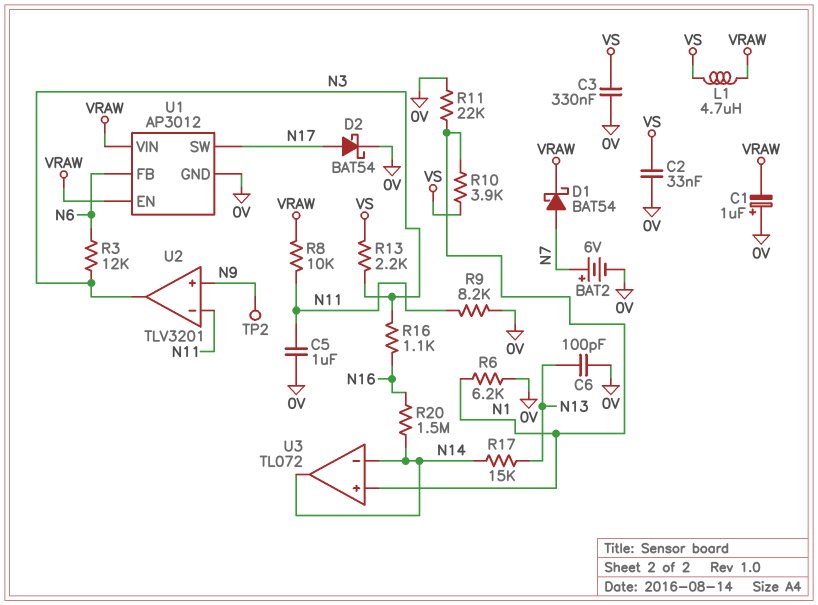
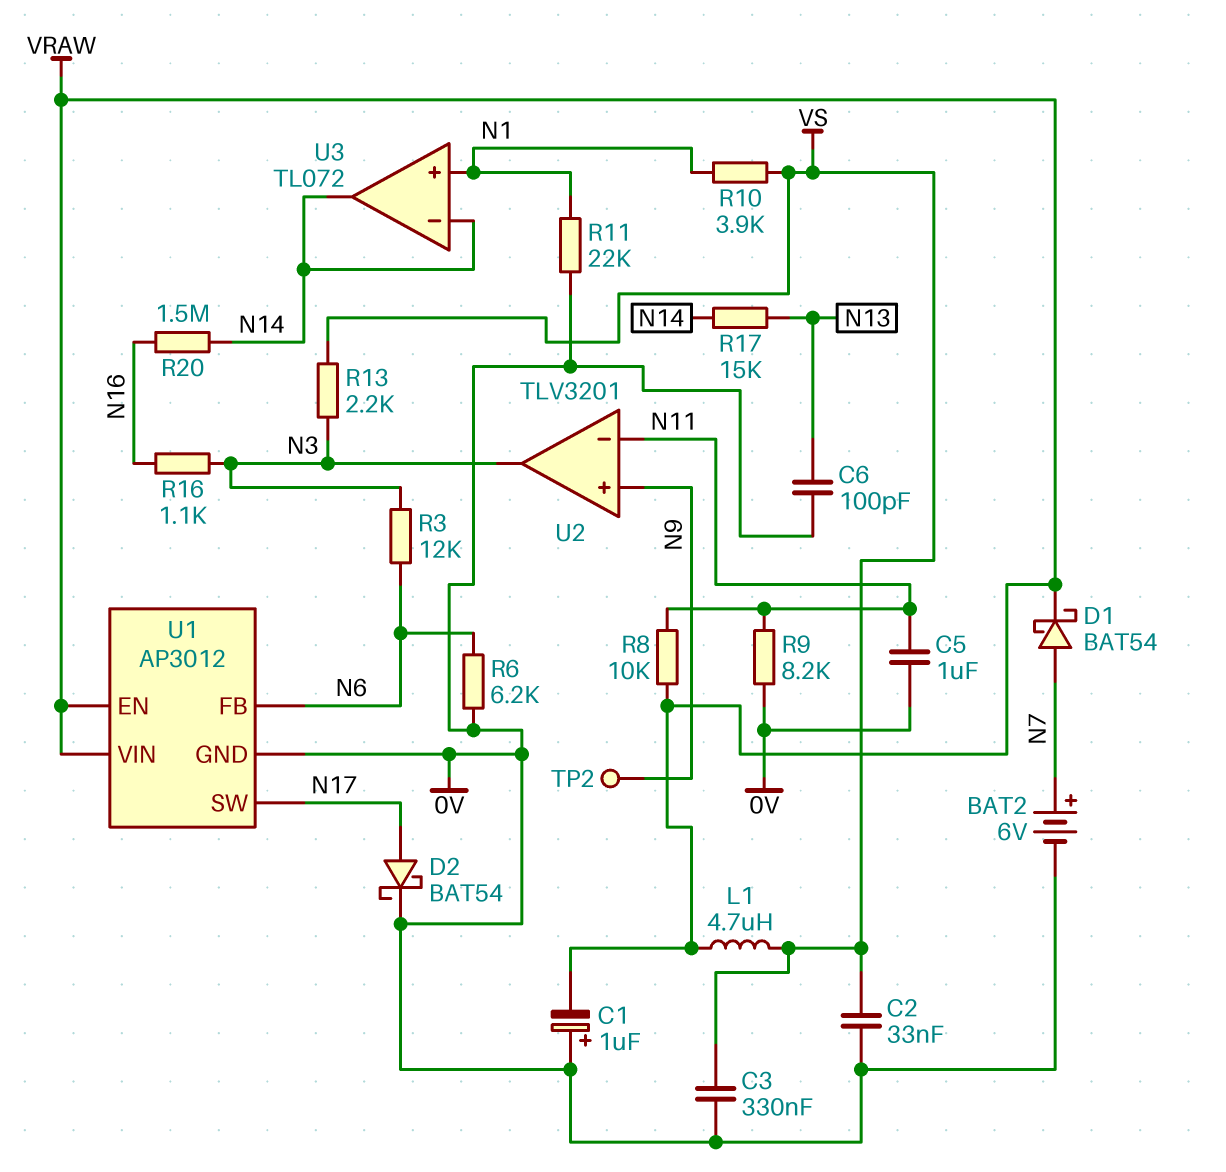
R6: 6.2k (0V, N1) -> 6.2k (0V, N6)

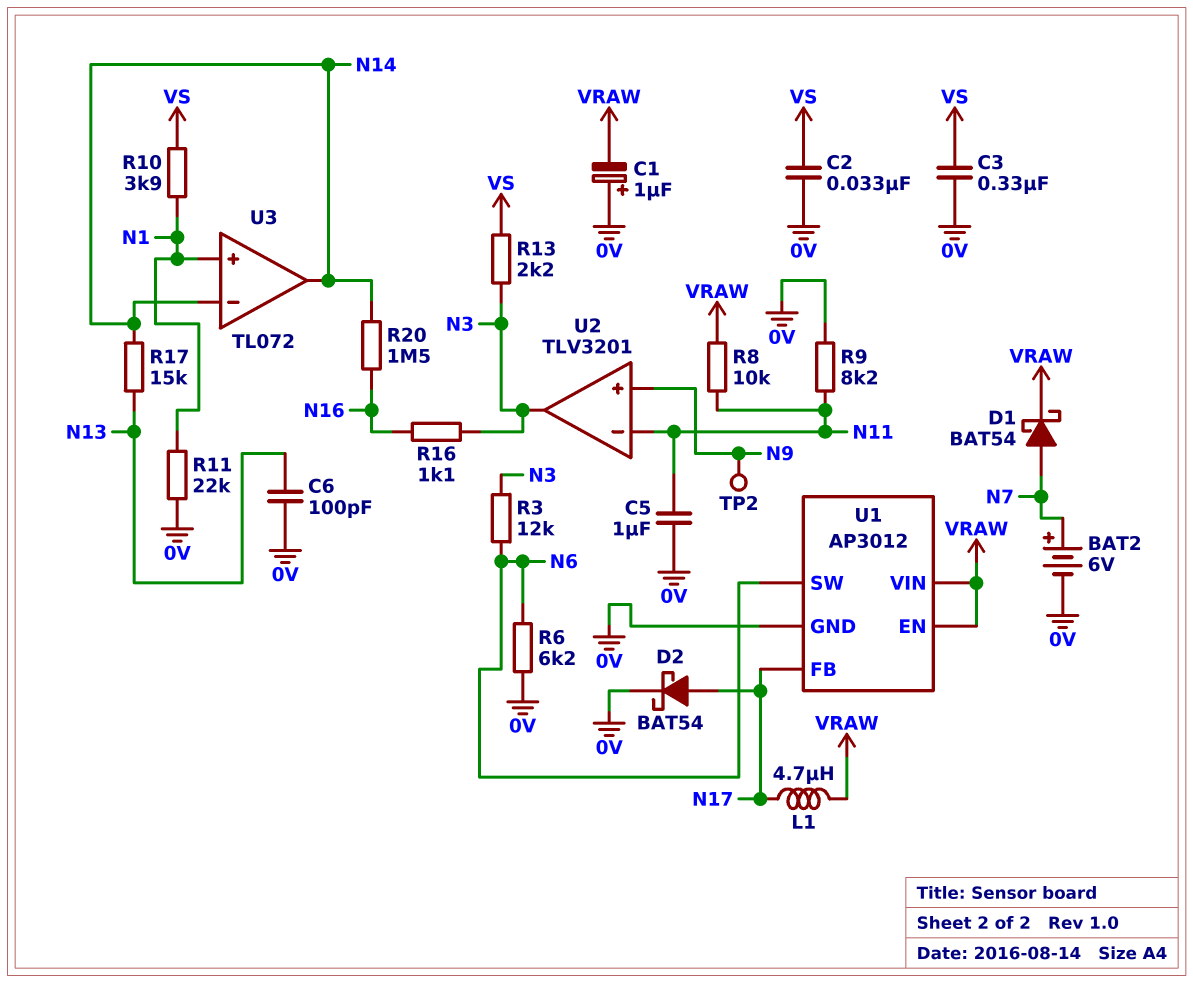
L1: 4.7uH (VRAW, VS) -> 4.7uH (N17, VRAW)
U1 pin FB: N6 -> N17
U1 pin SW: N17 -> N6

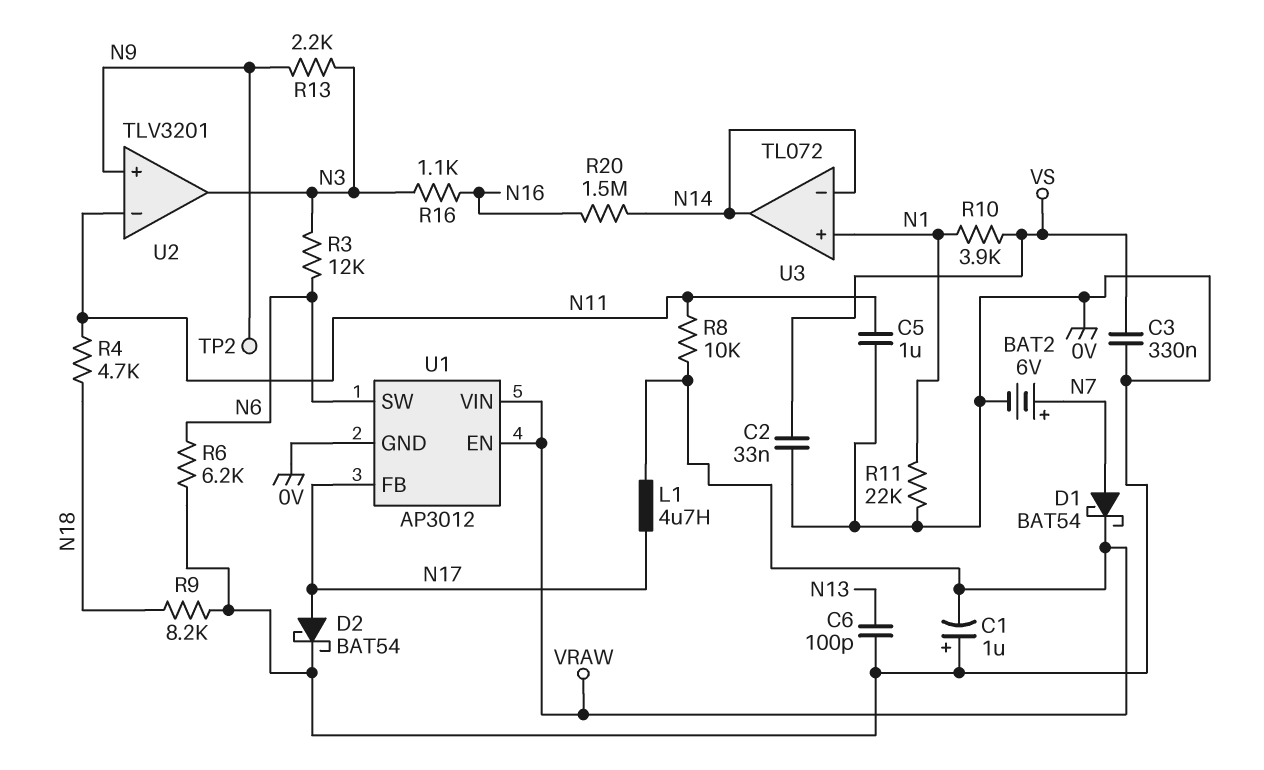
R4: none -> 4.7k (N11, N18)
R9: 8.2k (0V, N11) -> 8.2k (0V, N18)
R13: 2.2k (N3, VS) -> 2.2k (N3, N9)
R17: 15k (N13, N14) -> none

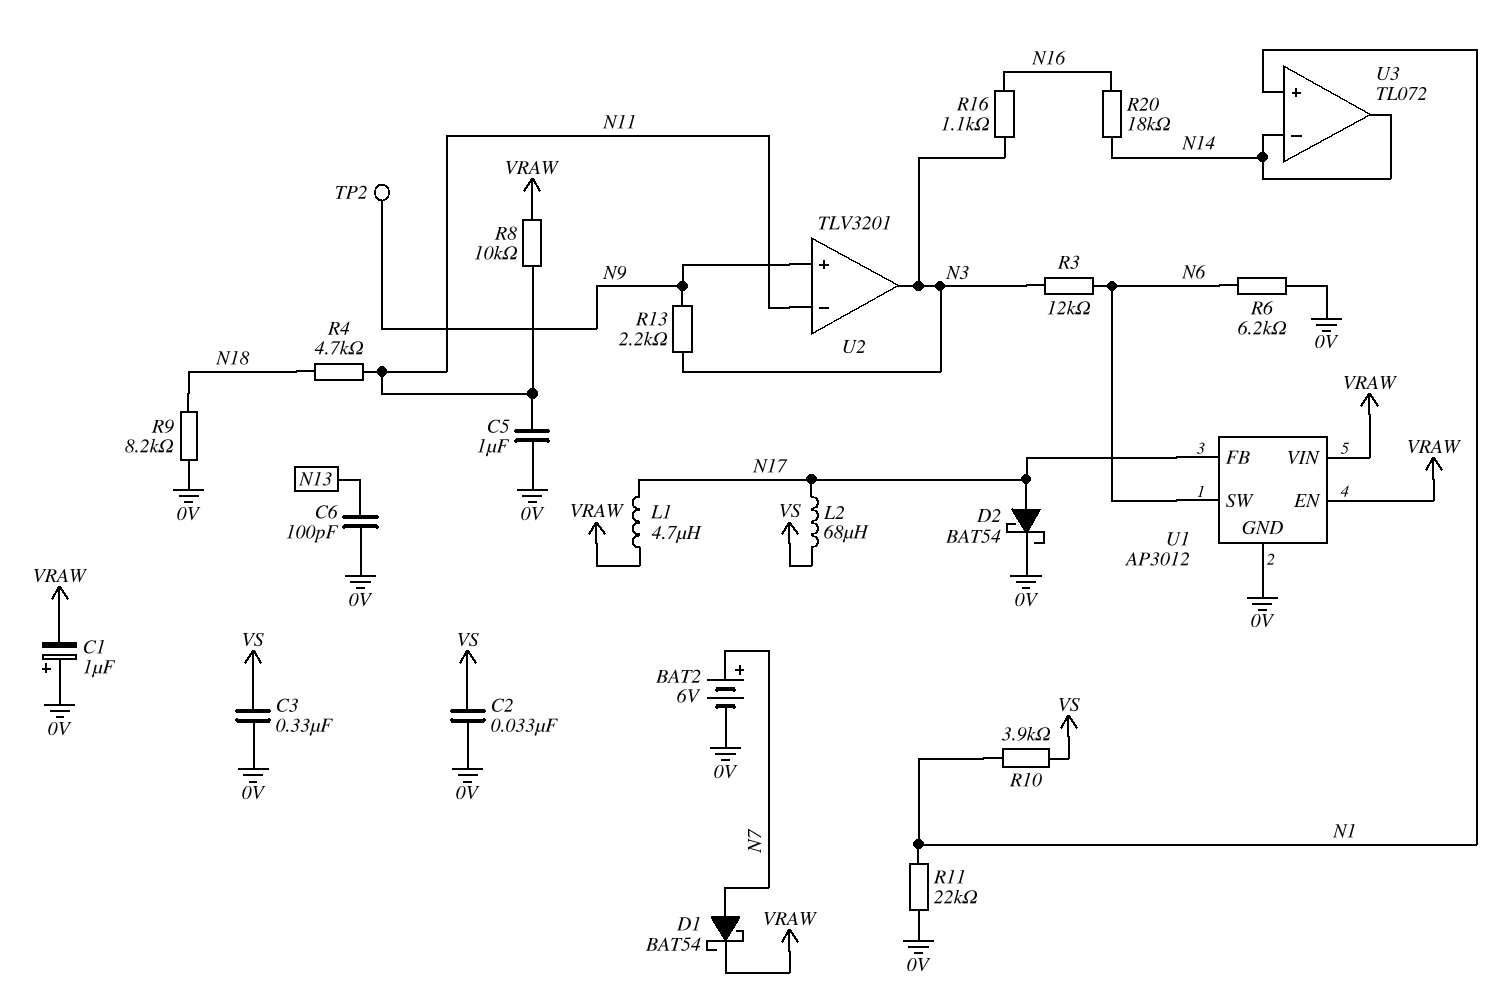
L2: none -> 68uH (N17, VS)
R20: 1.5M (N14, N16) -> 18k (N14, N16)

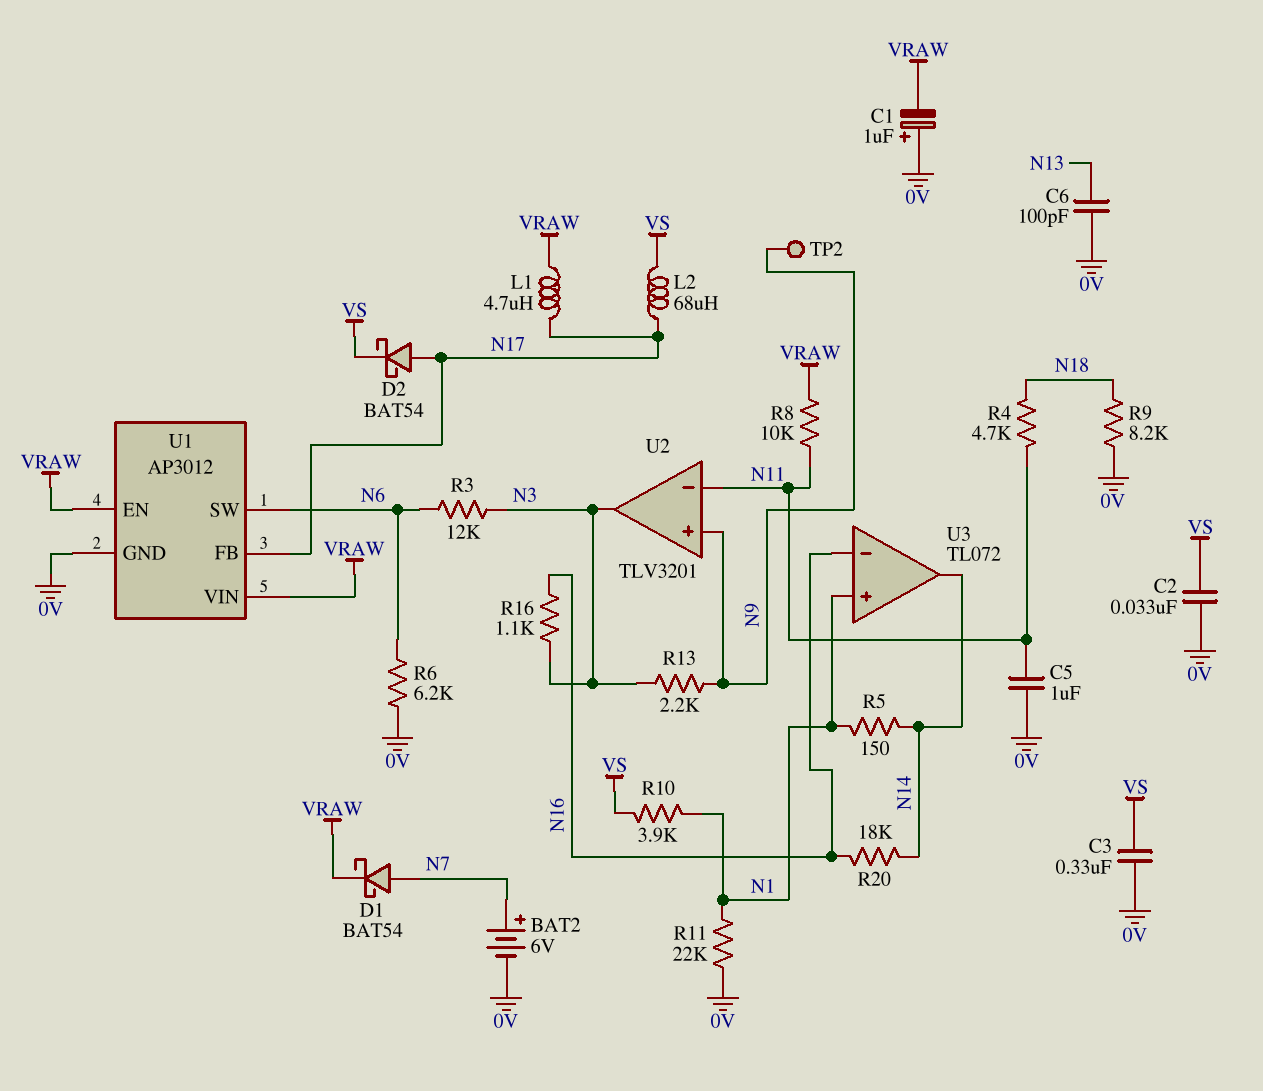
D2: schottky BAT54 (A N17, K 0V) -> schottky BAT54 (A N17, K VS)
R5: none -> 150 (N1, N14)
U3 pin in-: N14 -> N16

